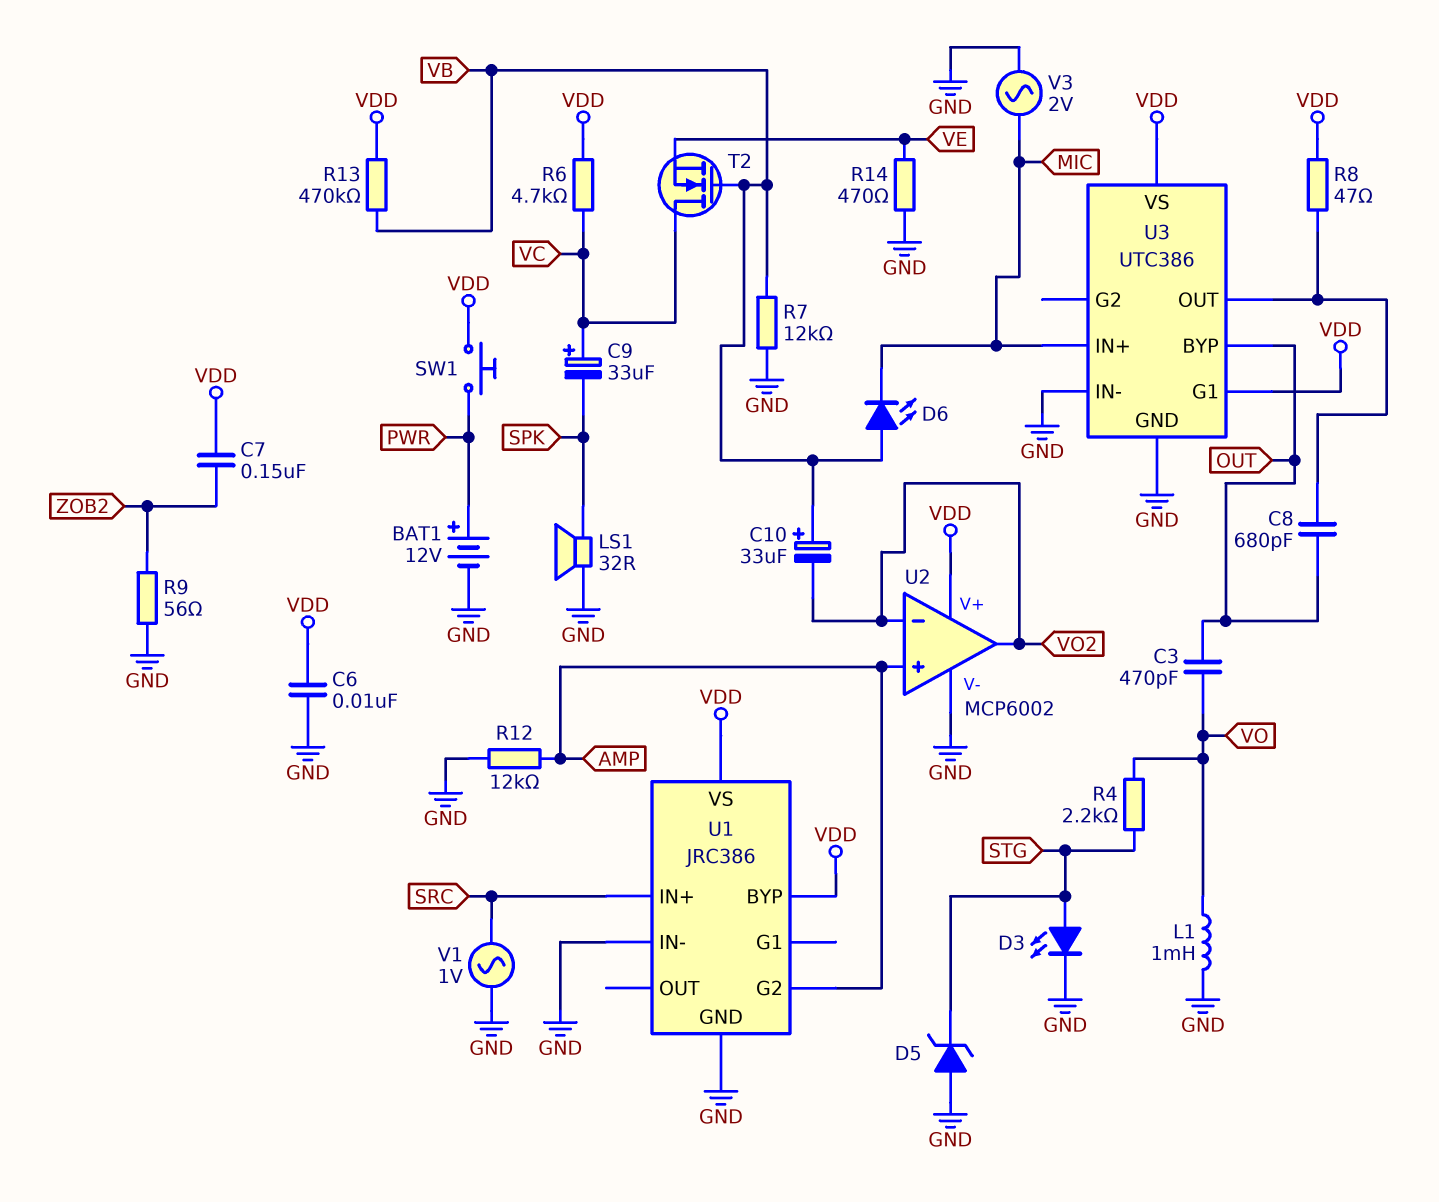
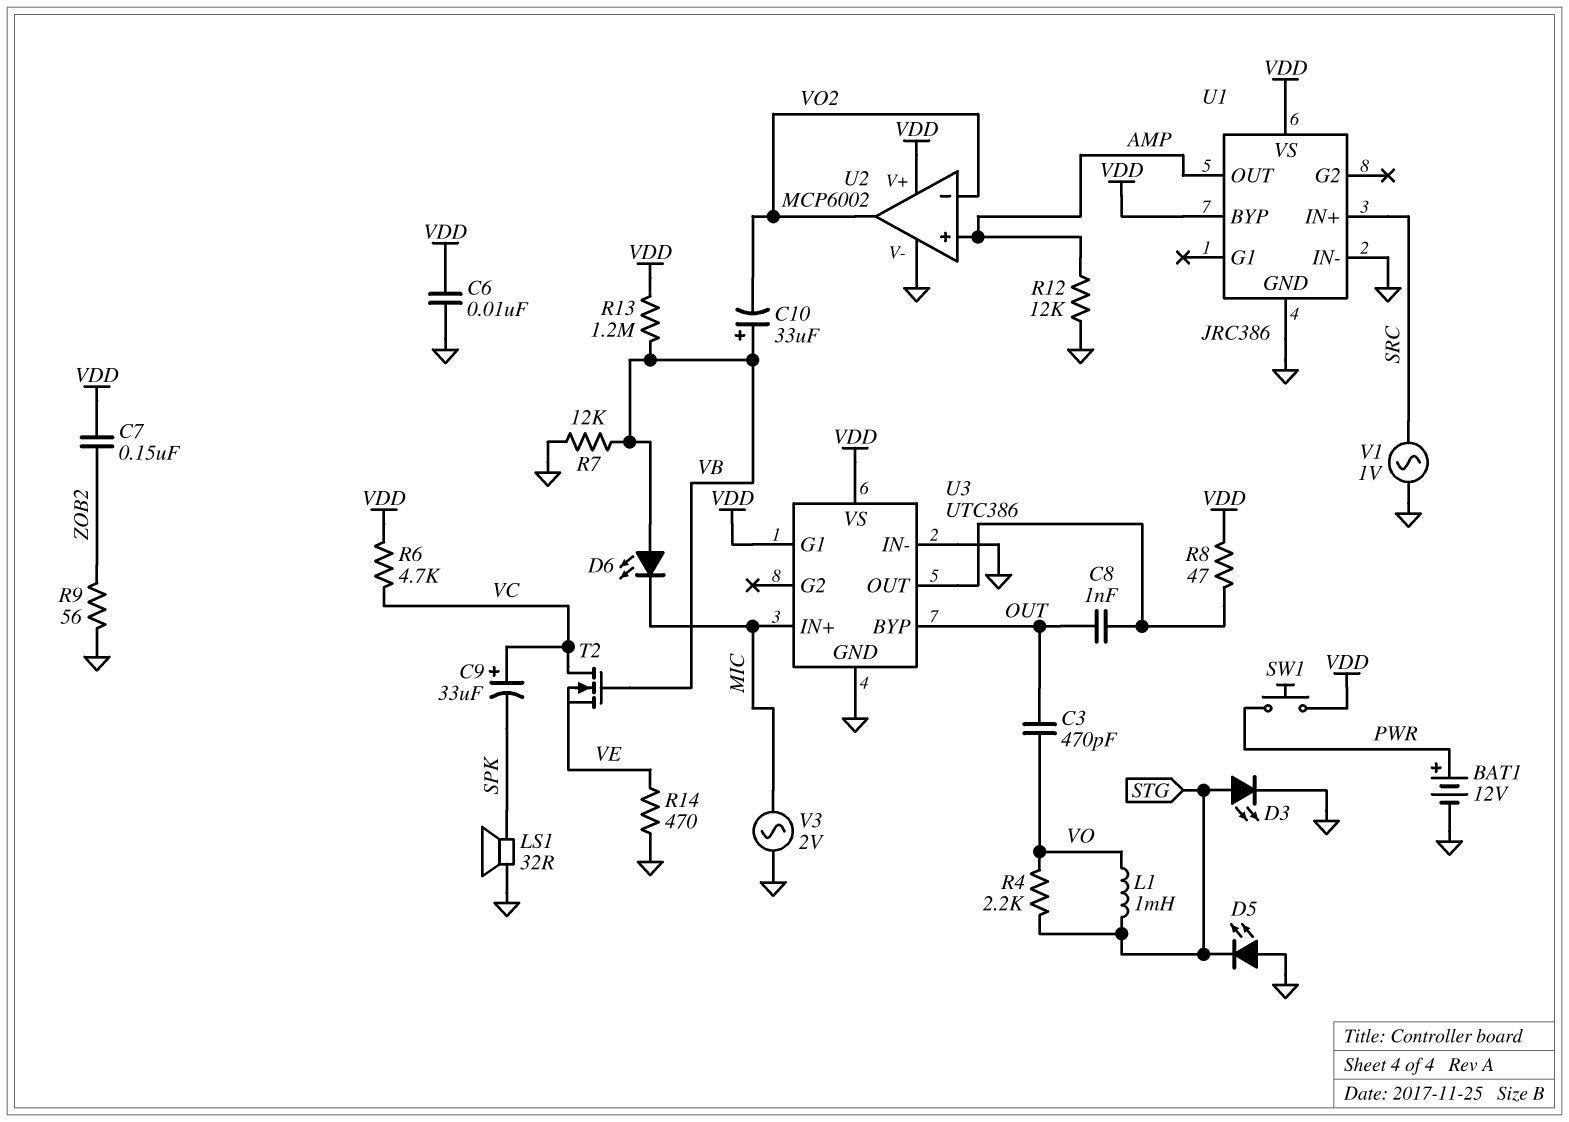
C8: 680pF (OUT, U3/OUT) -> 1nF (OUT, U3/OUT)
D5: zener (A GND, K STG) -> LED (A GND, K STG)
L1: 1mH (GND, VO) -> 1mH (STG, VO)
R13: 470k (VB, VDD) -> 1.2M (VB, VDD)
U1 pin G2: AMP -> none
U1 pin OUT: none -> AMP

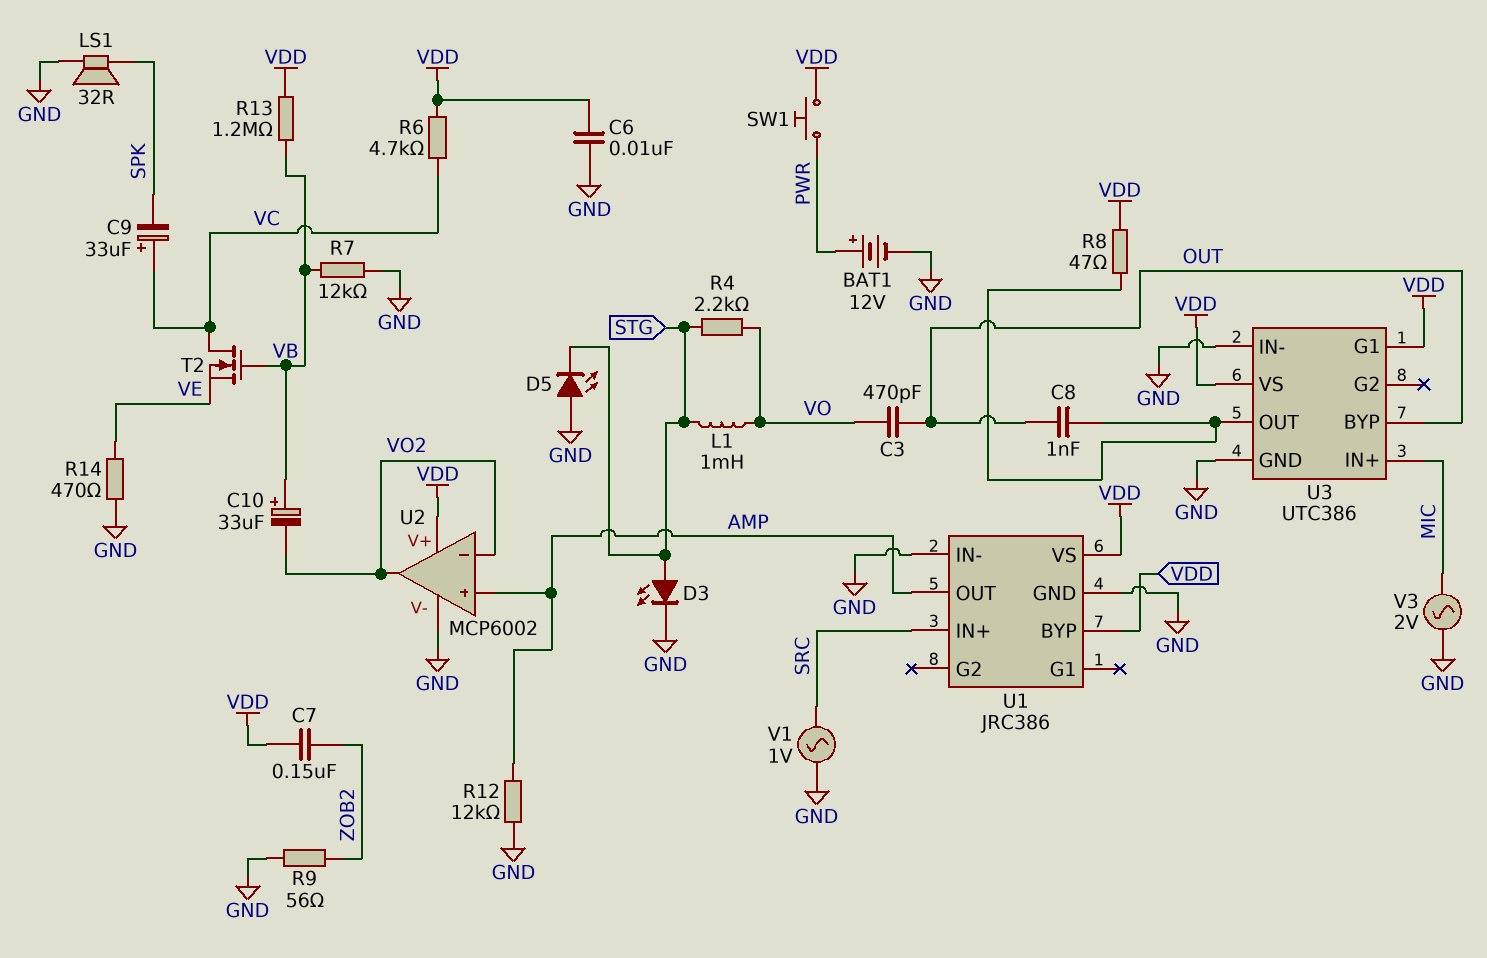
D6: LED (A VB, K MIC) -> none

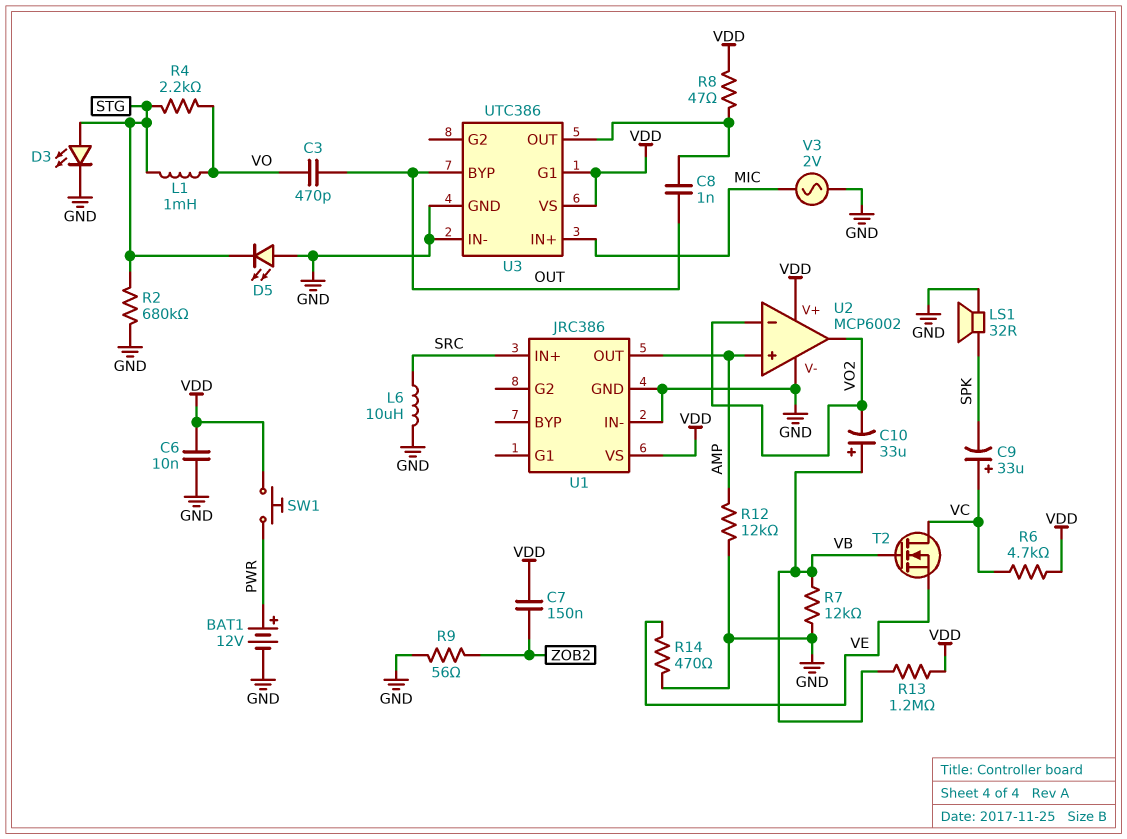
L6: none -> 10uH (GND, SRC)
R2: none -> 680k (GND, STG)
U1 pin BYP: VDD -> none
V1: AC 1V (GND, SRC) -> none

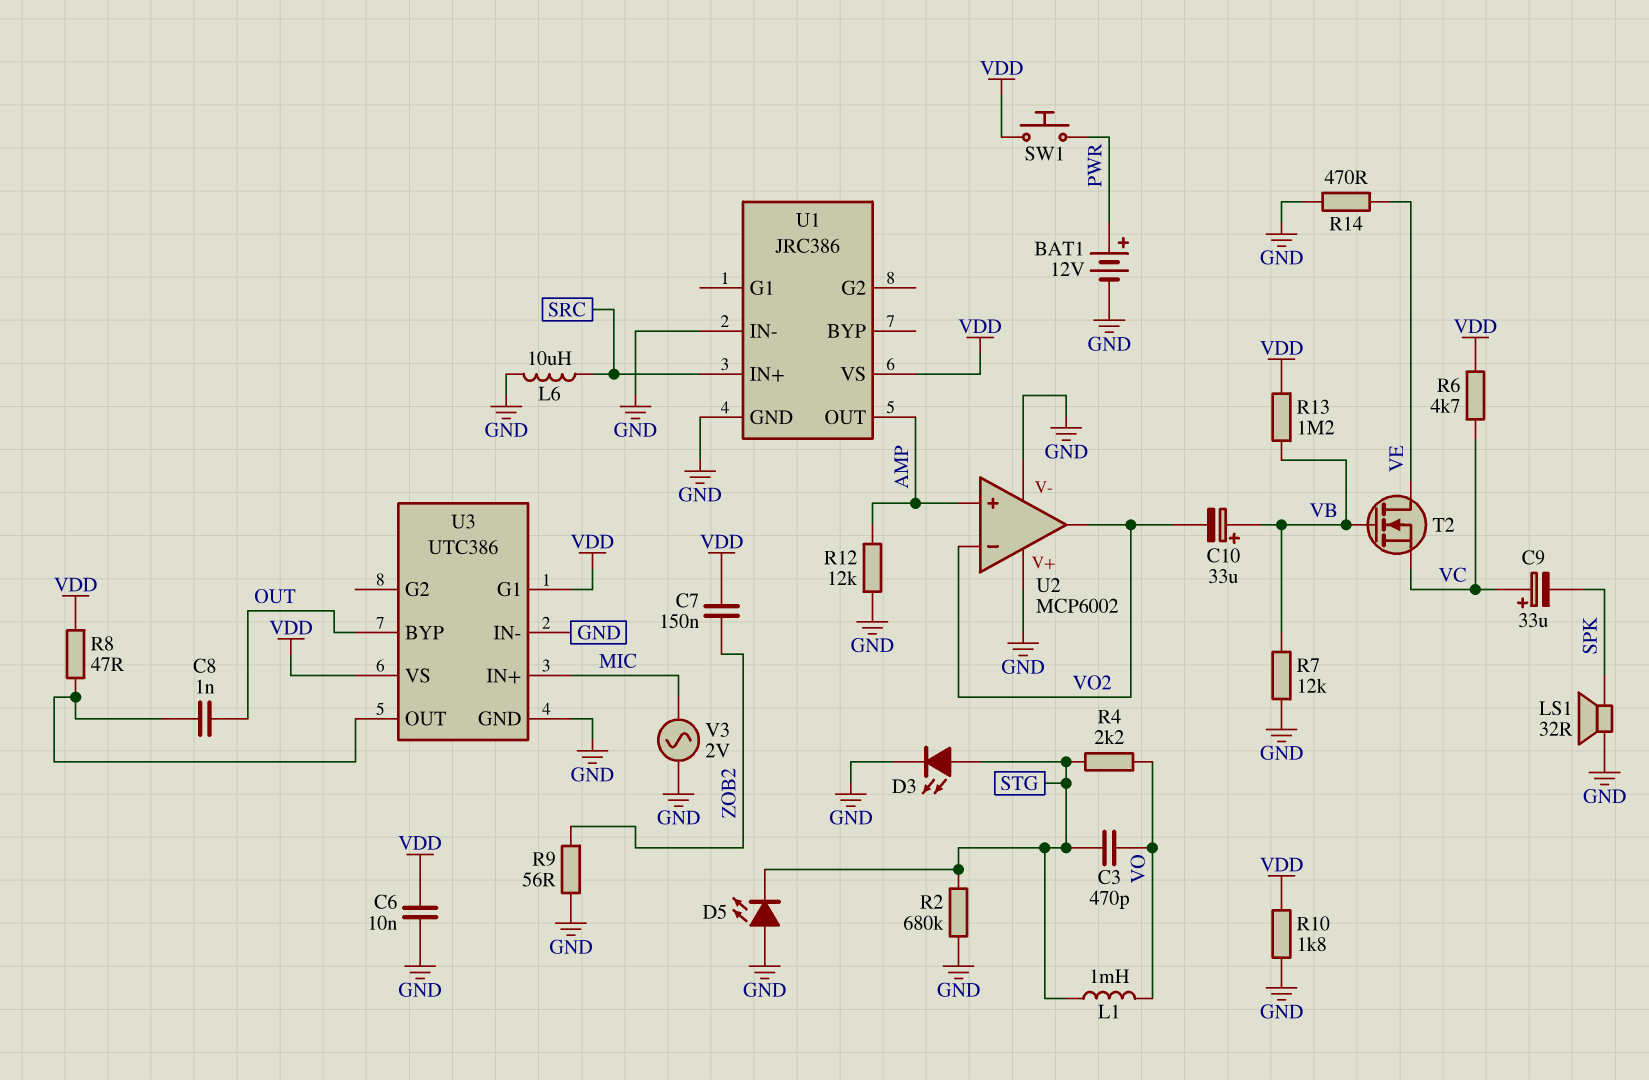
C3: 470pF (OUT, VO) -> 470pF (STG, VO)
R10: none -> 1.8k (GND, VDD)
T2: NMOS (G VB, D VC, S VE) -> NMOS (G VB, D VE, S VC)
U2 pin V+: VDD -> GND

